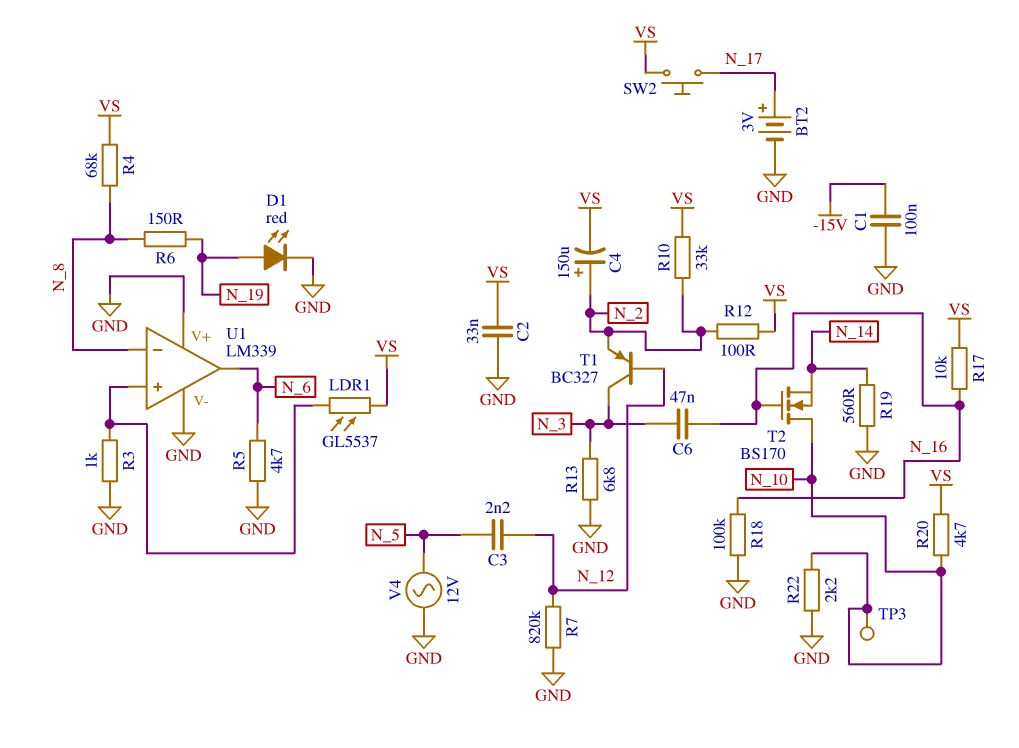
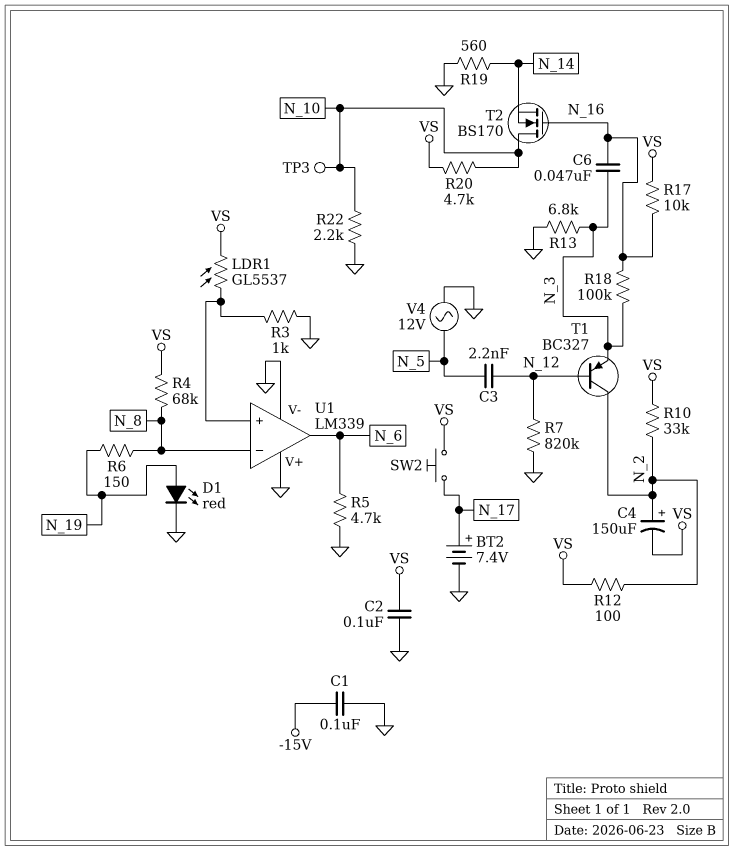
BT2: 3V (plus N_17, minus GND) -> 7.4V (plus N_17, minus GND)
C2: 33nF (GND, VS) -> 100nF (GND, VS)
R18: 100k (GND, N_16) -> 100k (N_3, N_16)
T1: PNP BC327 (B N_12, C N_3, E N_2) -> PNP BC327 (B N_12, C N_2, E N_3)

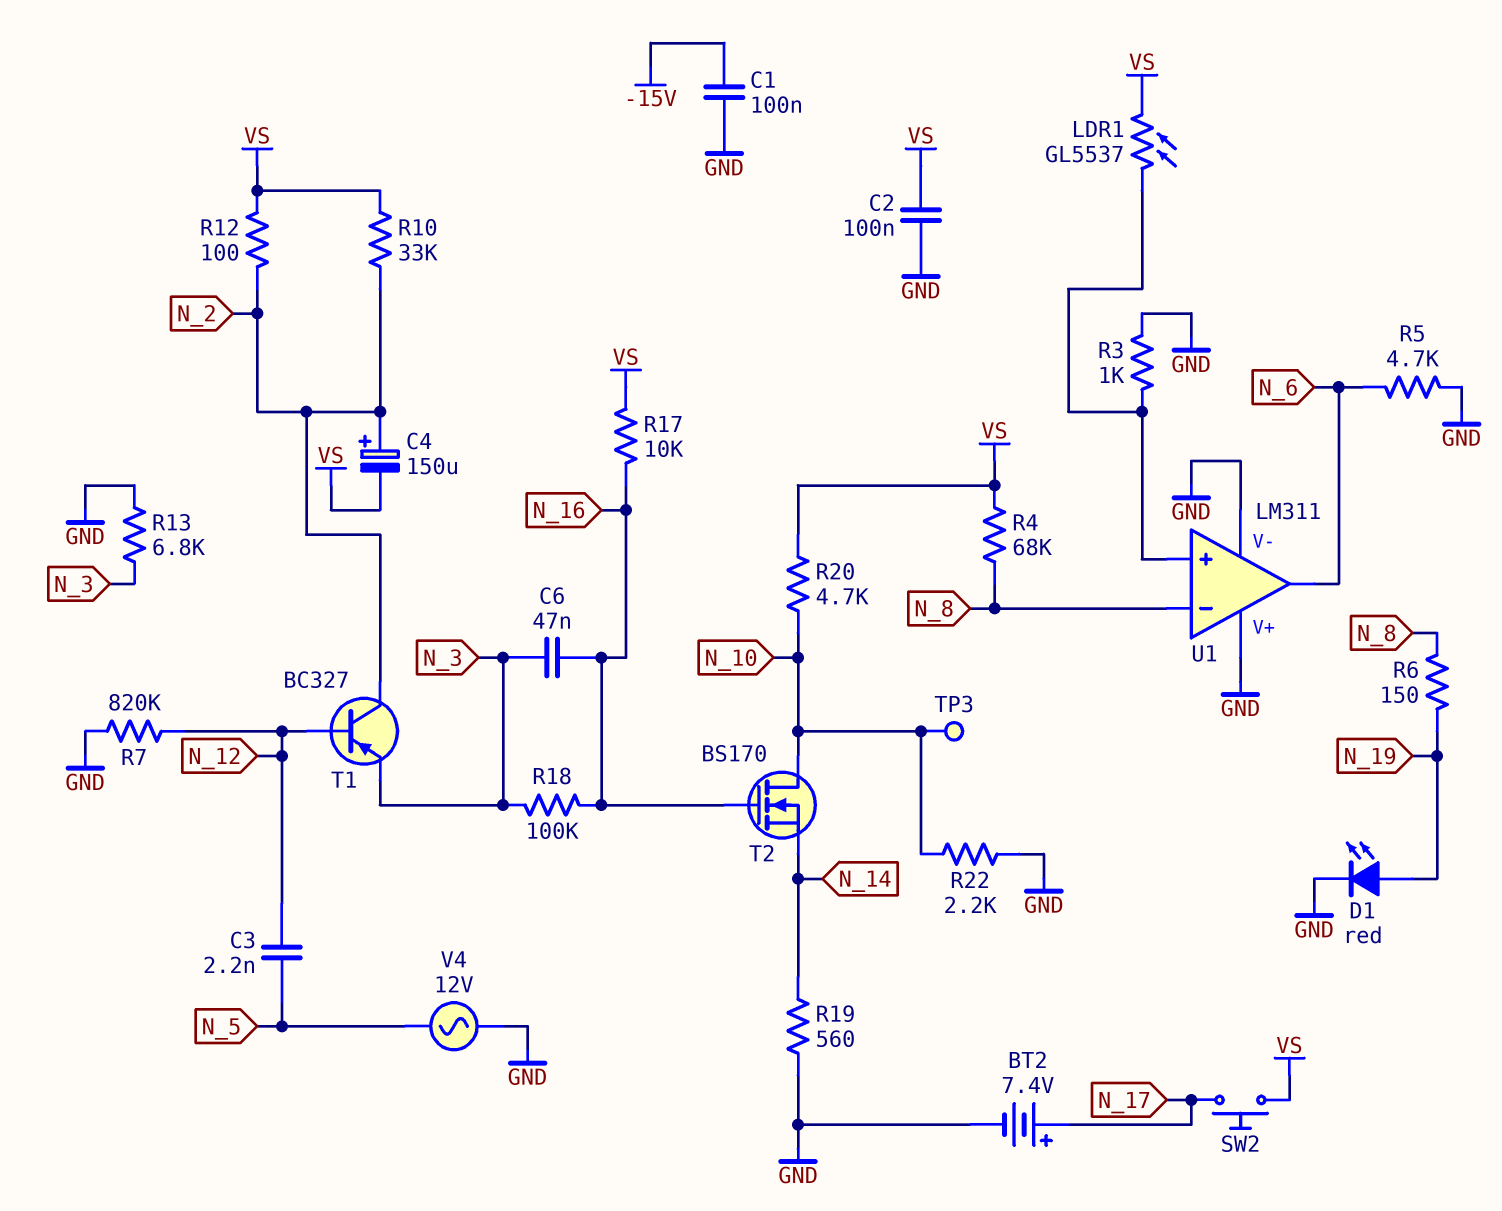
U1: LM339 -> LM311

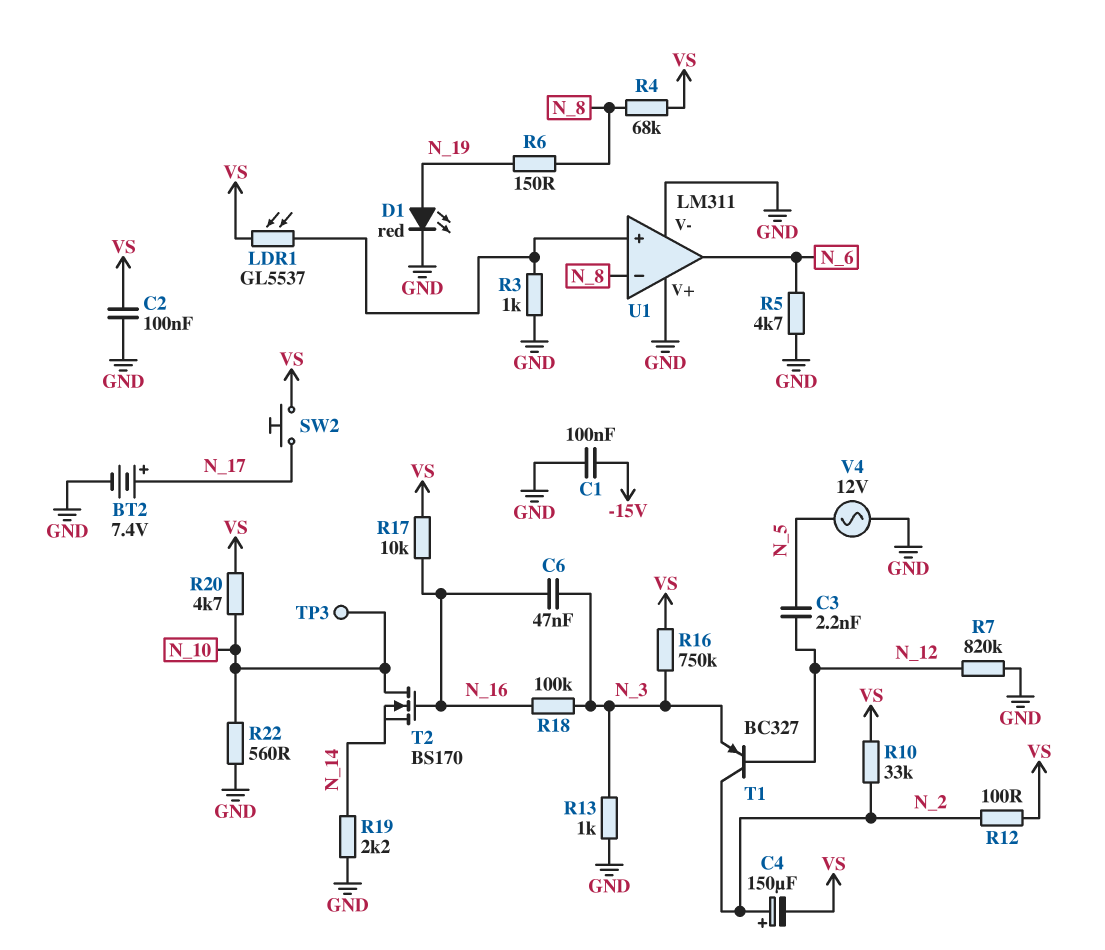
R13: 6.8k (GND, N_3) -> 1k (GND, N_3)
R16: none -> 750k (N_3, VS)
R19: 560 (GND, N_14) -> 2.2k (GND, N_14)
R22: 2.2k (GND, N_10) -> 560 (GND, N_10)

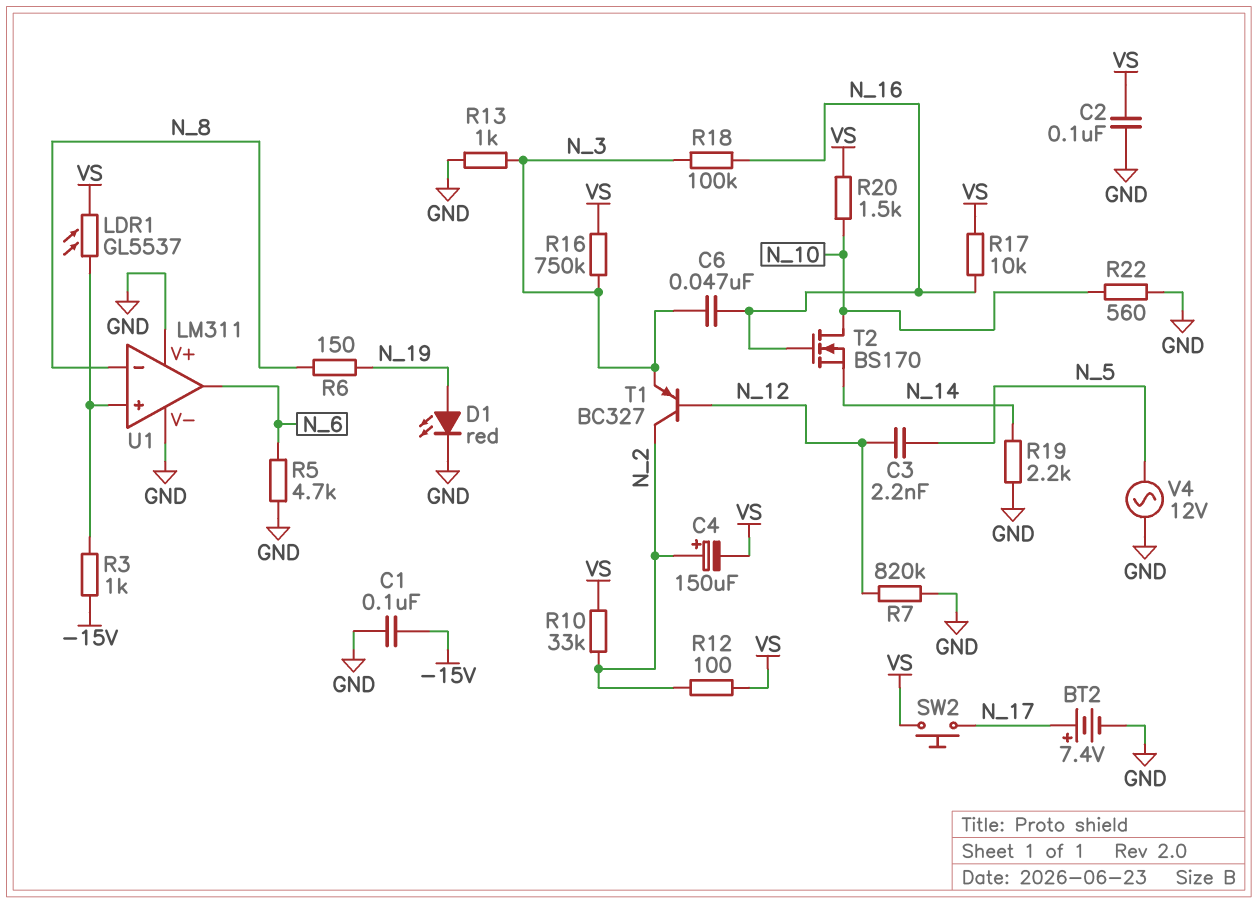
R3: 1k (GND, U1/in+) -> 1k (-15V, U1/in+)
R4: 68k (N_8, VS) -> none
R20: 4.7k (N_10, VS) -> 1.5k (N_10, VS)
TP3: test point (N_10) -> none

